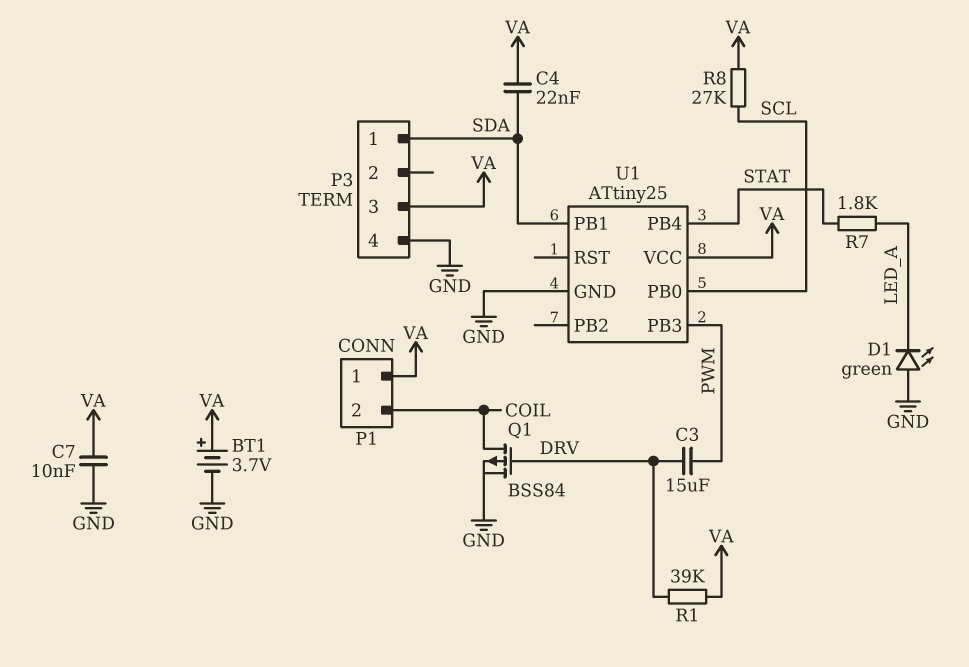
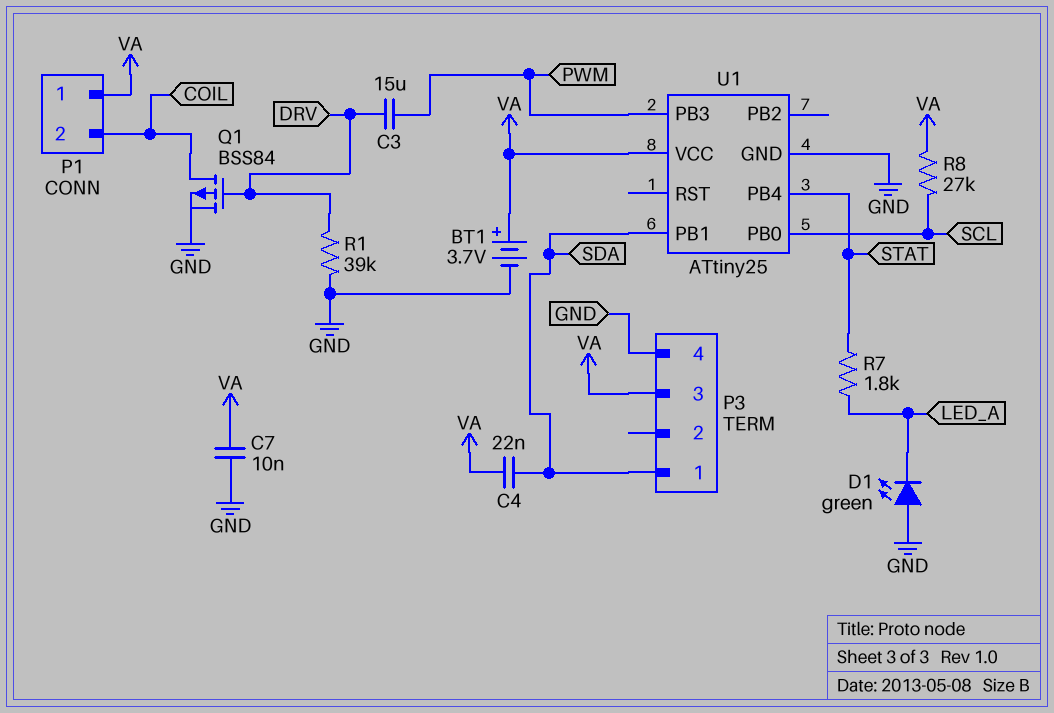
R1: 39k (DRV, VA) -> 39k (DRV, GND)

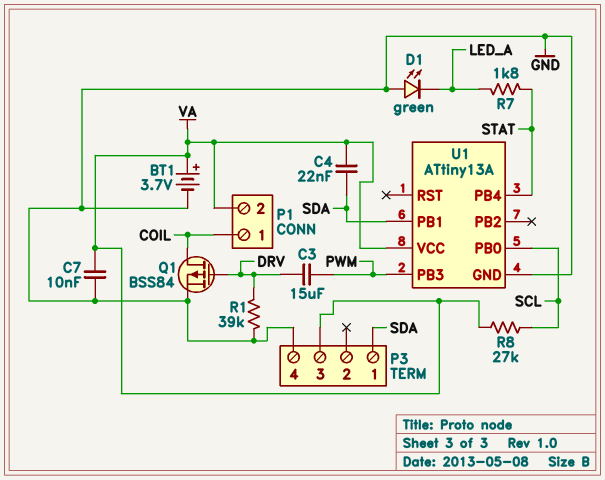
P1 pin 1: VA -> COIL
P1 pin 2: COIL -> VA
U1: ATtiny25 -> ATtiny13A

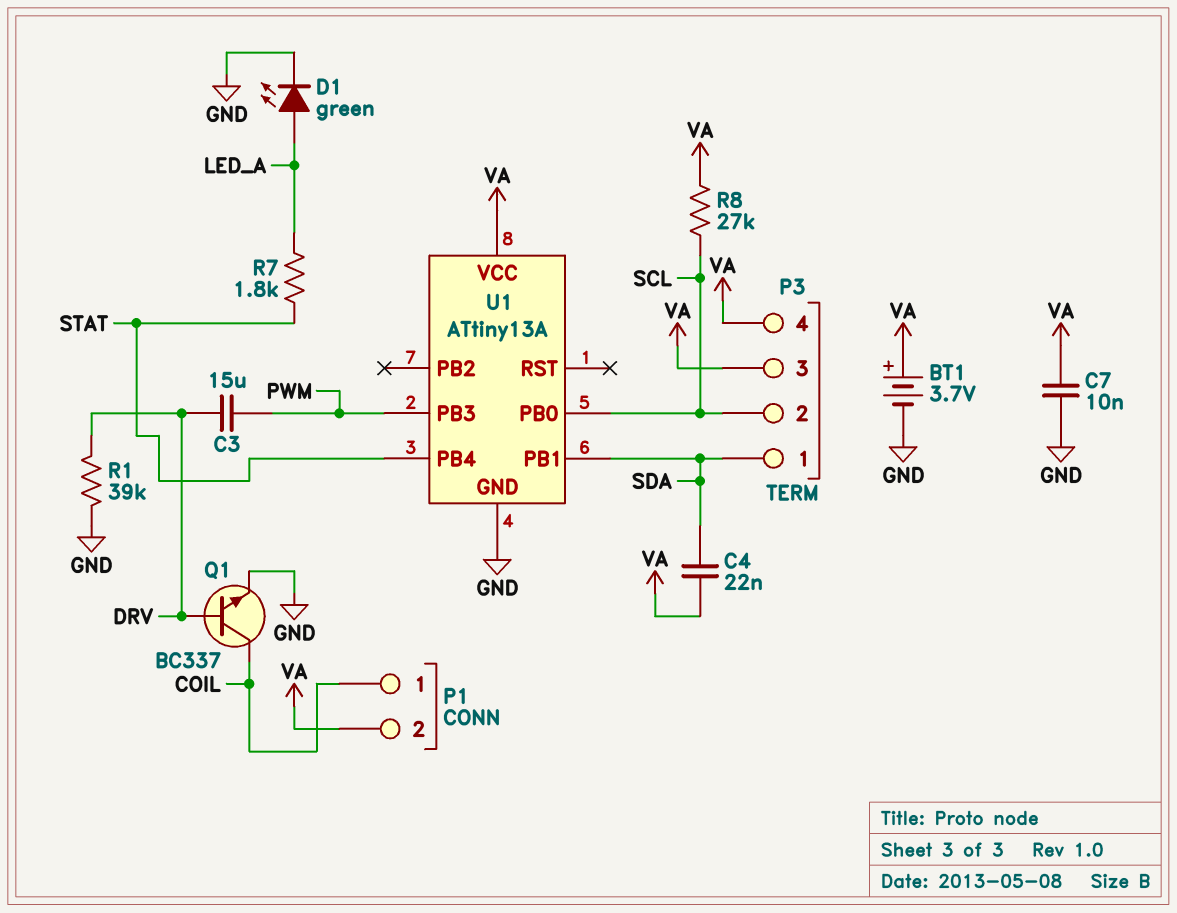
D1: LED green (A GND, K LED_A) -> LED green (A LED_A, K GND)
P3 pin 2: none -> SCL
P3 pin 4: GND -> VA
Q1: PMOS BSS84 (G DRV, D COIL, S GND) -> NPN BC337 (B DRV, C COIL, E GND)

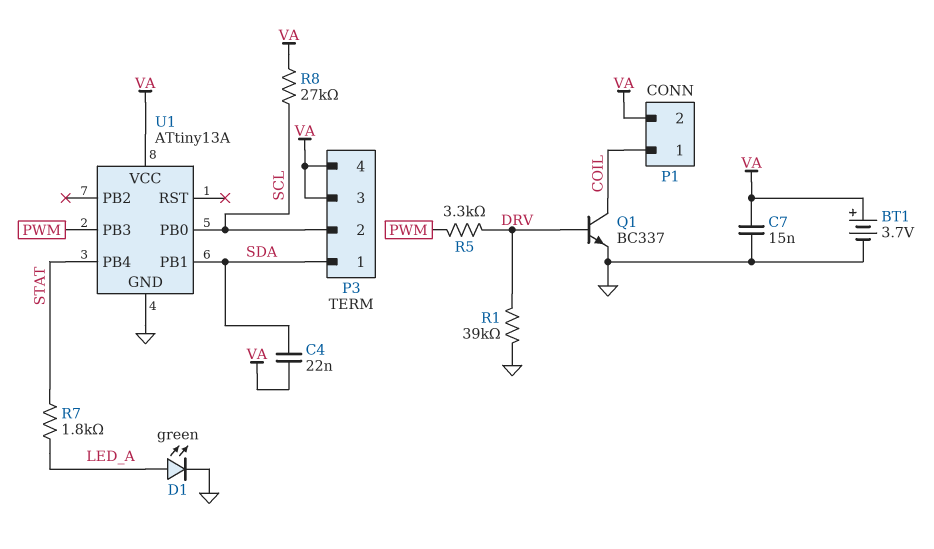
C3: 15uF (DRV, PWM) -> none
C7: 10nF (GND, VA) -> 15nF (GND, VA)
R5: none -> 3.3k (DRV, PWM)

